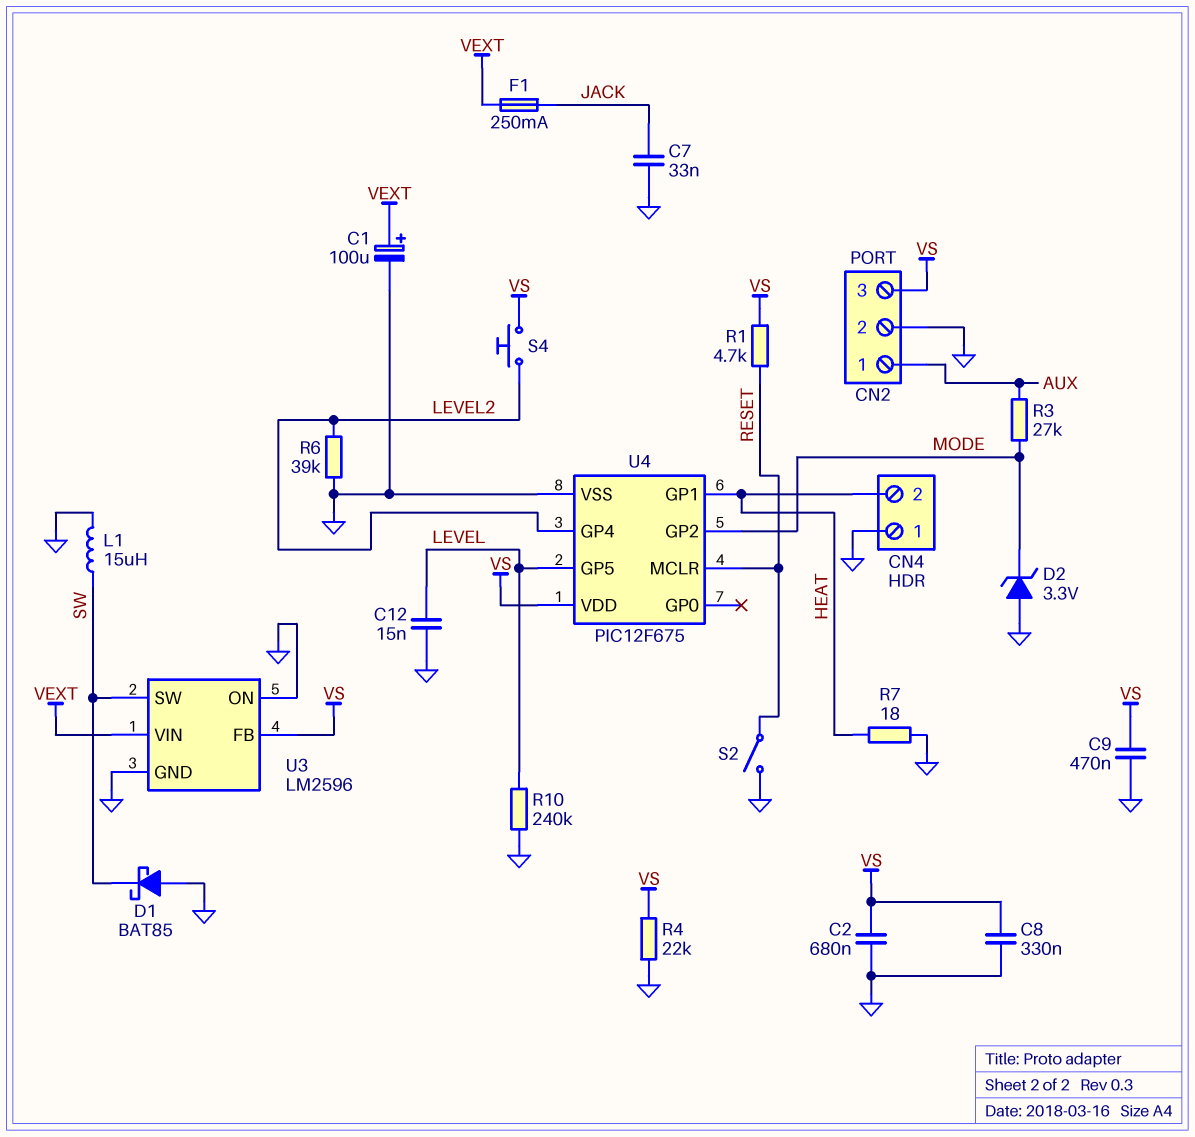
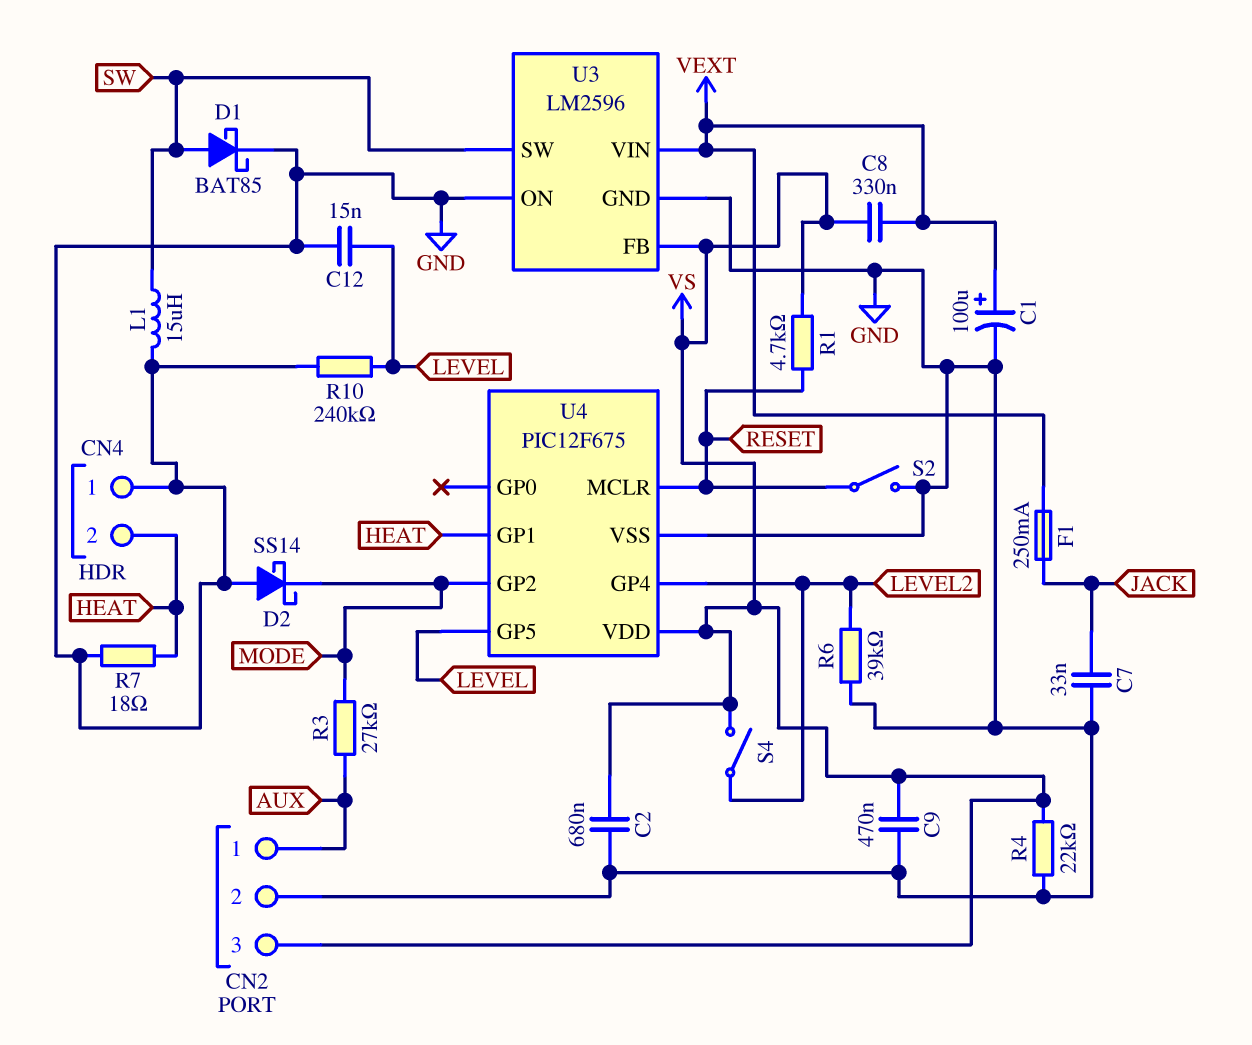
C8: 330nF (GND, VS) -> 330nF (VEXT, VS)
D1: schottky BAT85 (A GND, K SW) -> schottky BAT85 (A SW, K GND)
D2: zener 3.3V (A GND, K MODE) -> schottky SS14 (A GND, K MODE)
S4: button (LEVEL2, VS) -> switch (LEVEL2, VS)

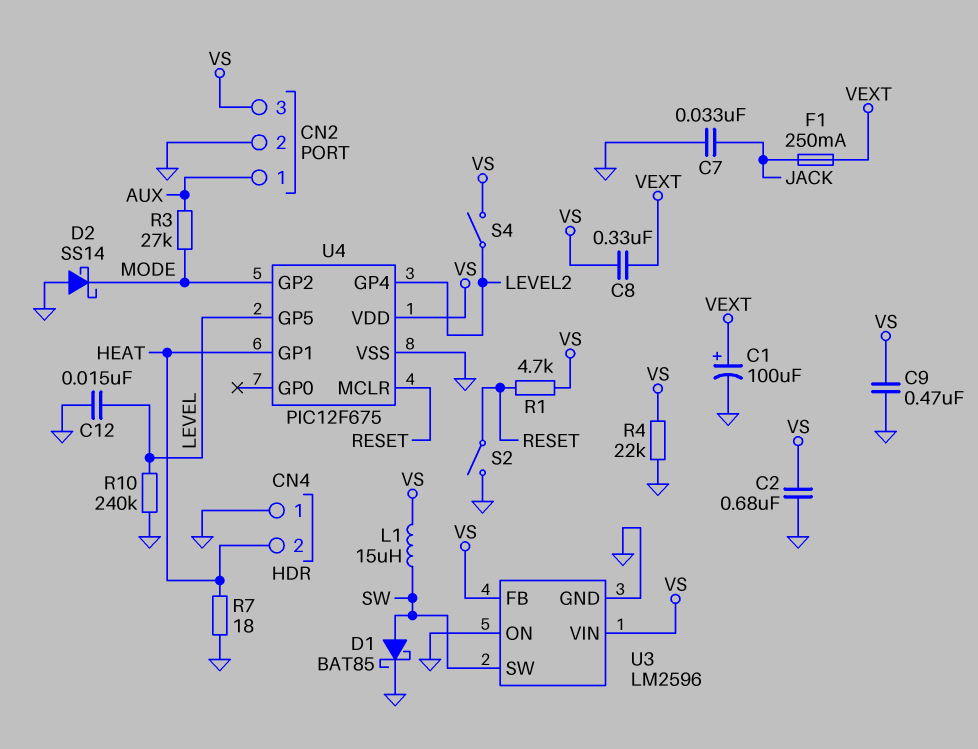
L1: 15uH (GND, SW) -> 15uH (SW, VS)
R6: 39k (GND, LEVEL2) -> none
U3 pin VIN: VEXT -> VS

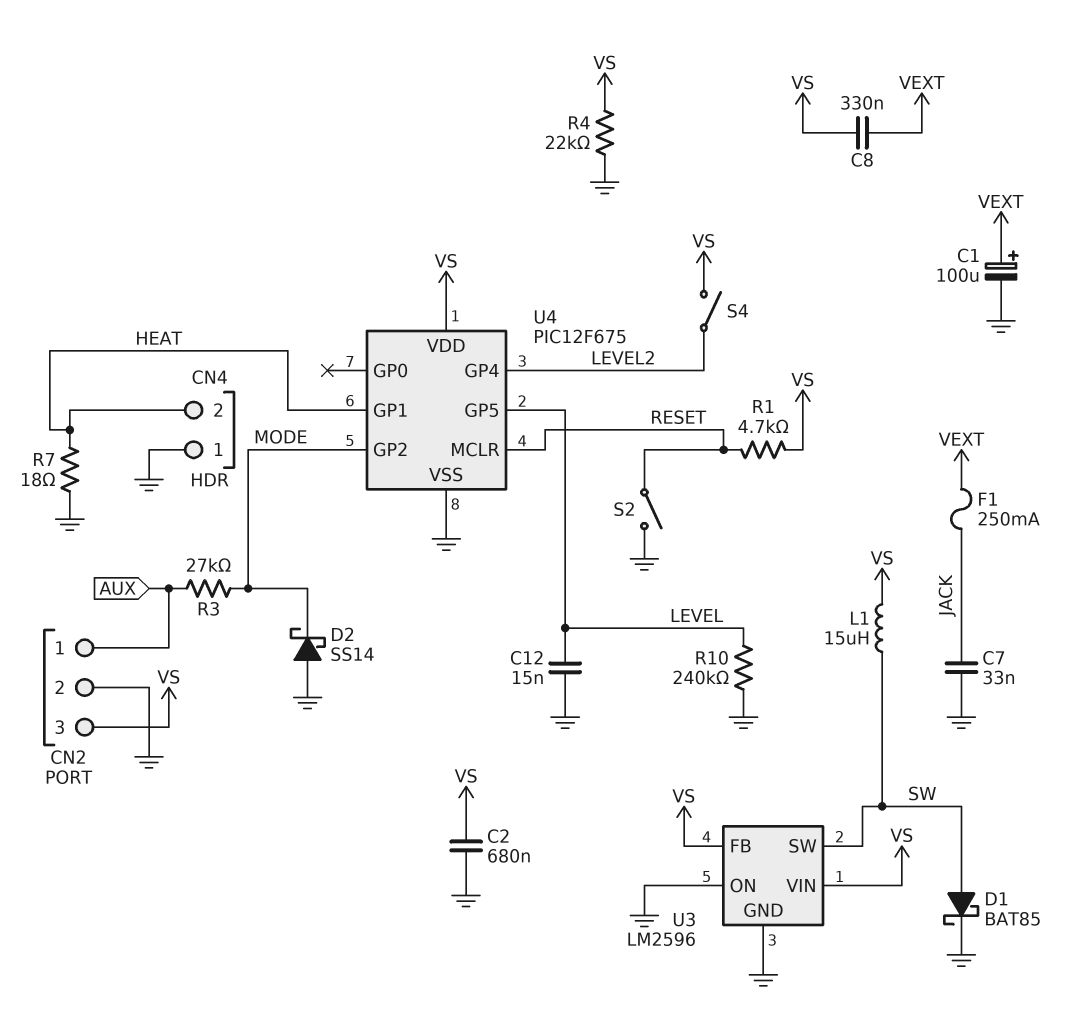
C9: 470nF (GND, VS) -> none

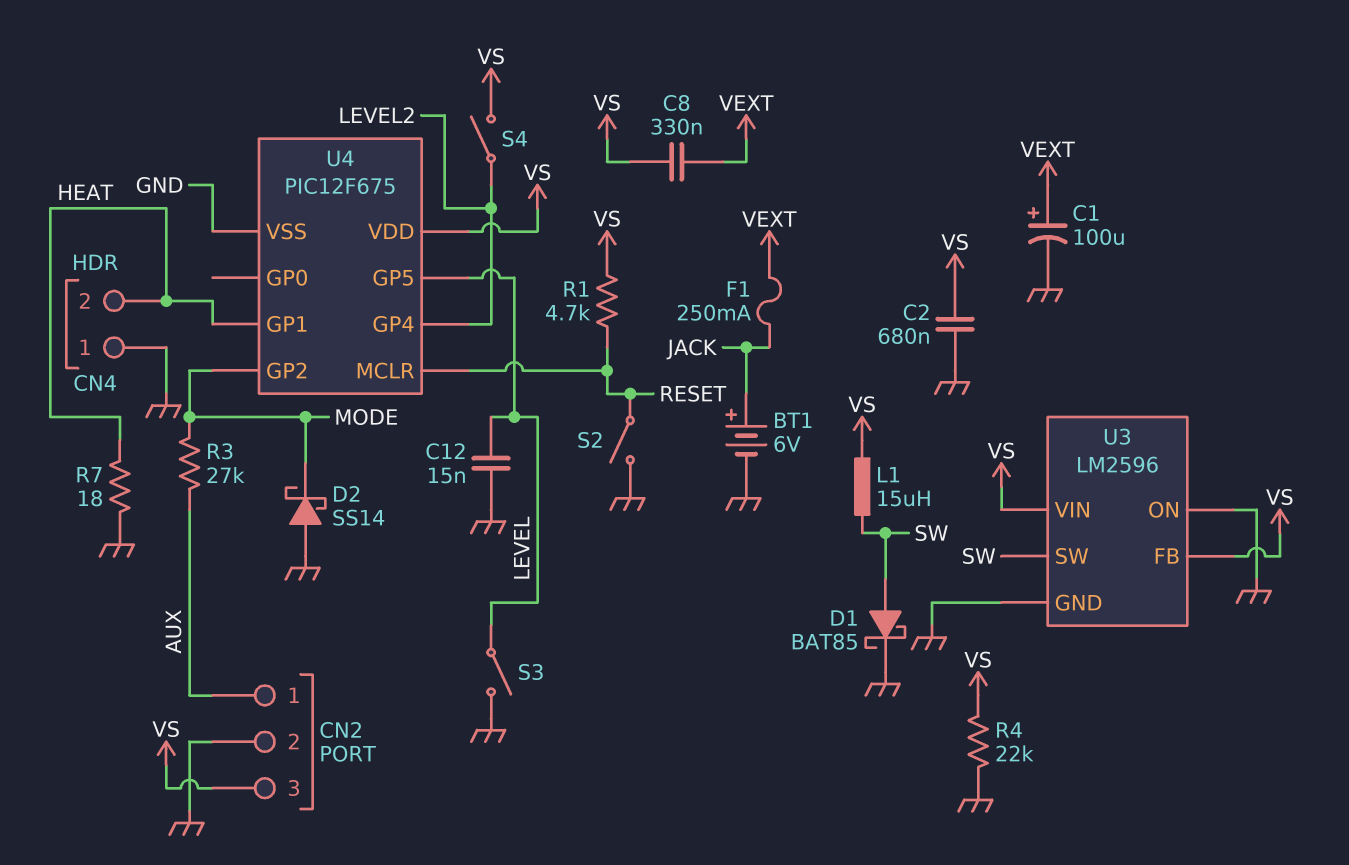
BT1: none -> 6V (plus JACK, minus GND)
C7: 33nF (GND, JACK) -> none
R10: 240k (GND, LEVEL) -> none
S3: none -> switch (GND, LEVEL)

